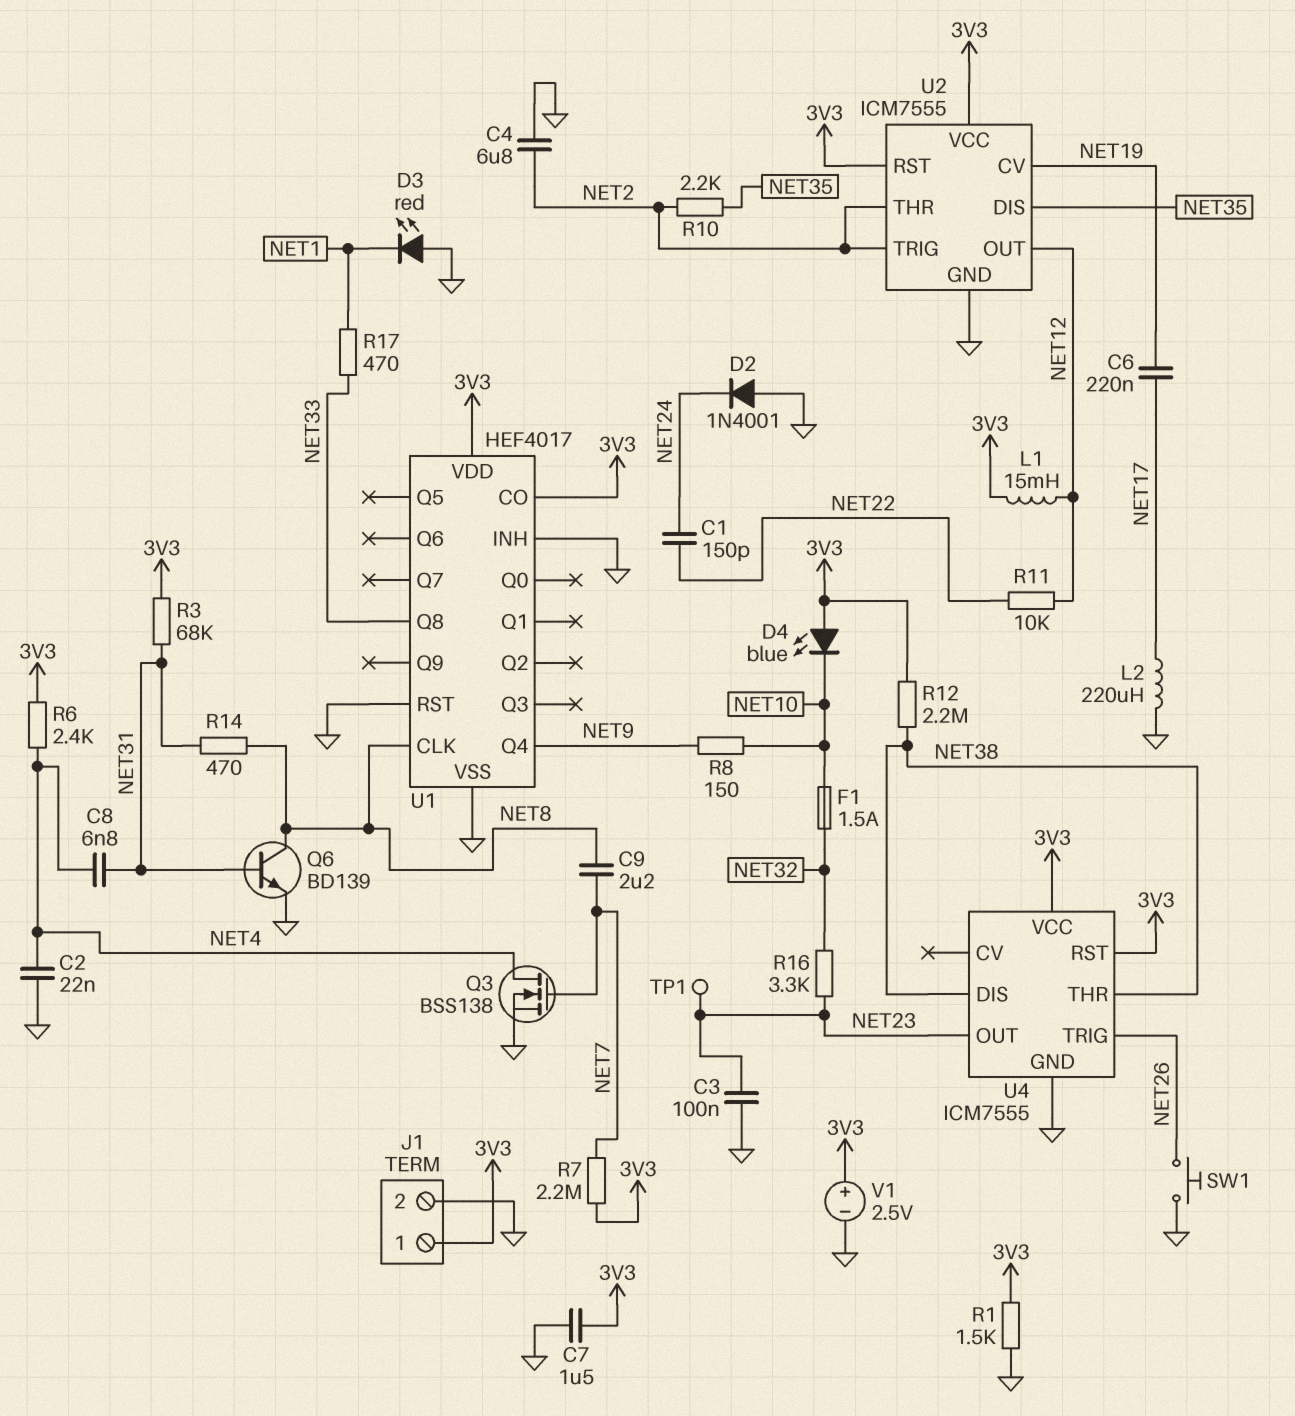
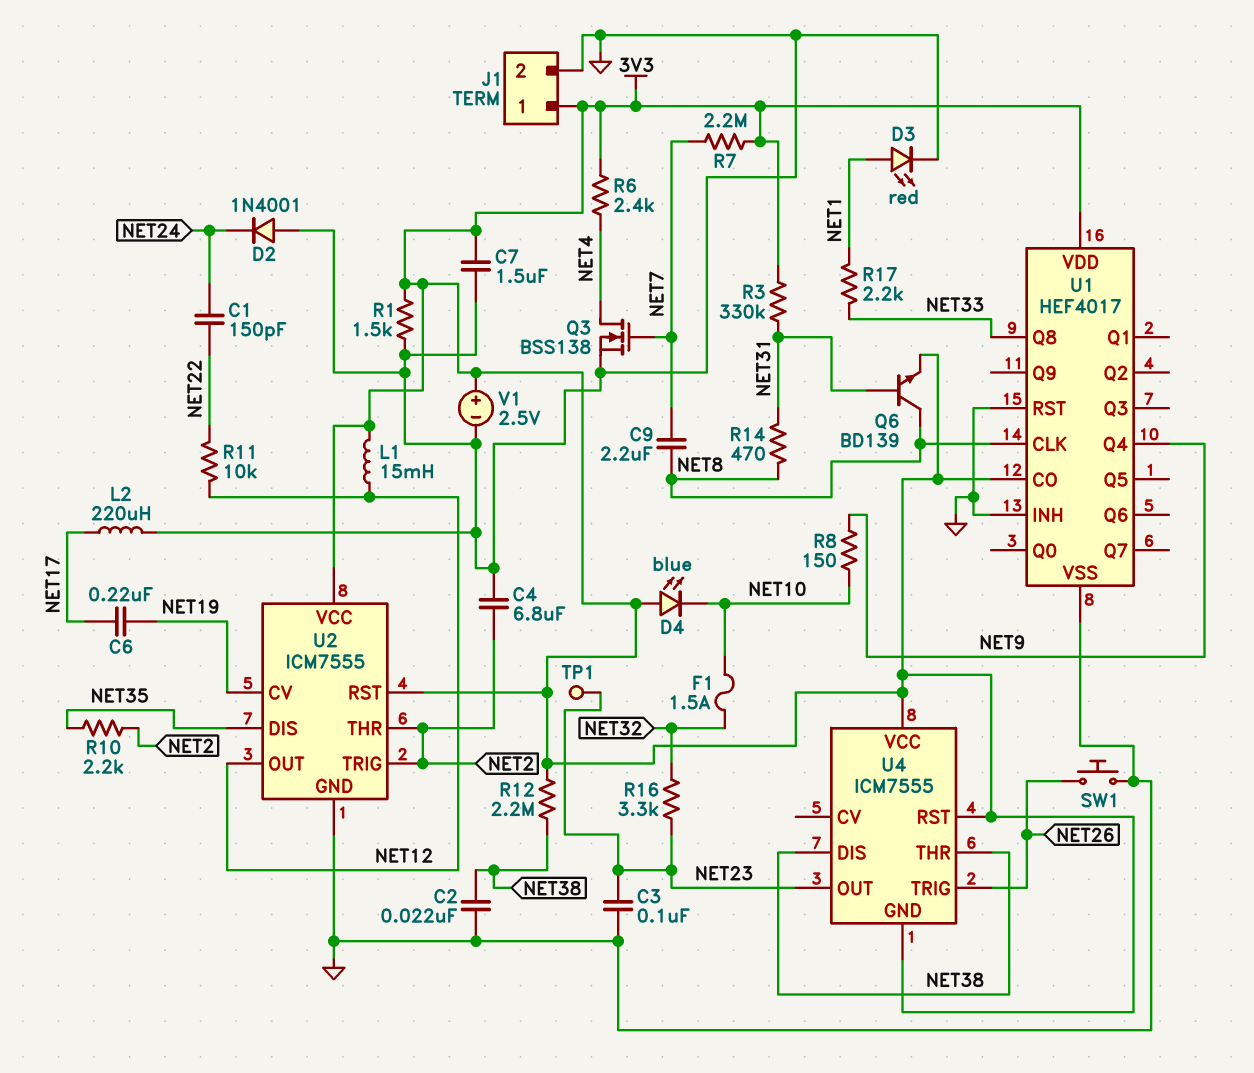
C2: 22nF (GND, NET4) -> 22nF (GND, NET38)
C8: 6.8nF (NET4, NET31) -> none
D3: LED red (A GND, K NET1) -> LED red (A NET1, K GND)
Q6: NPN BD139 (B NET31, C NET8, E GND) -> NPN BD139 (B NET31, C NET8, E 3V3)
R3: 68k (3V3, NET31) -> 330k (3V3, NET31)
R17: 470 (NET1, NET33) -> 2.2k (NET1, NET33)
U4 pin GND: GND -> 3V3

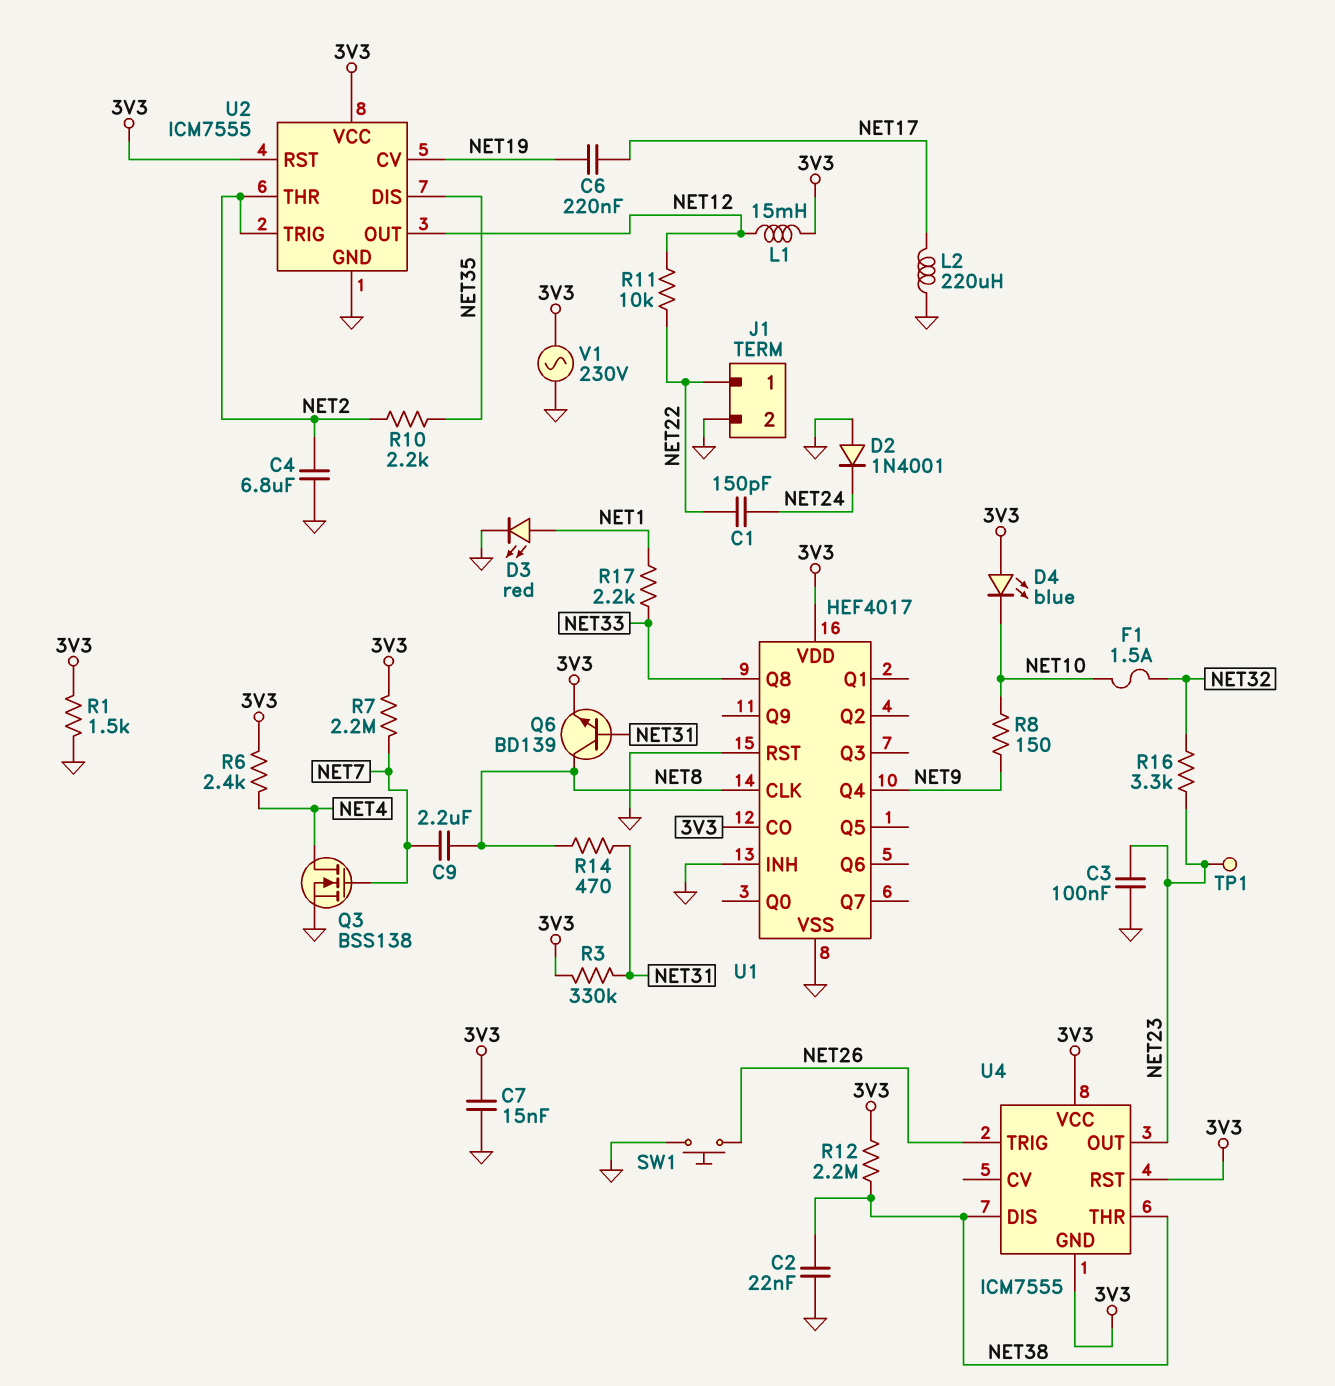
C7: 1.5uF (3V3, GND) -> 15nF (3V3, GND)
J1 pin 1: 3V3 -> NET22
V1: 2.5V (plus 3V3, minus GND) -> AC 230V (3V3, GND)

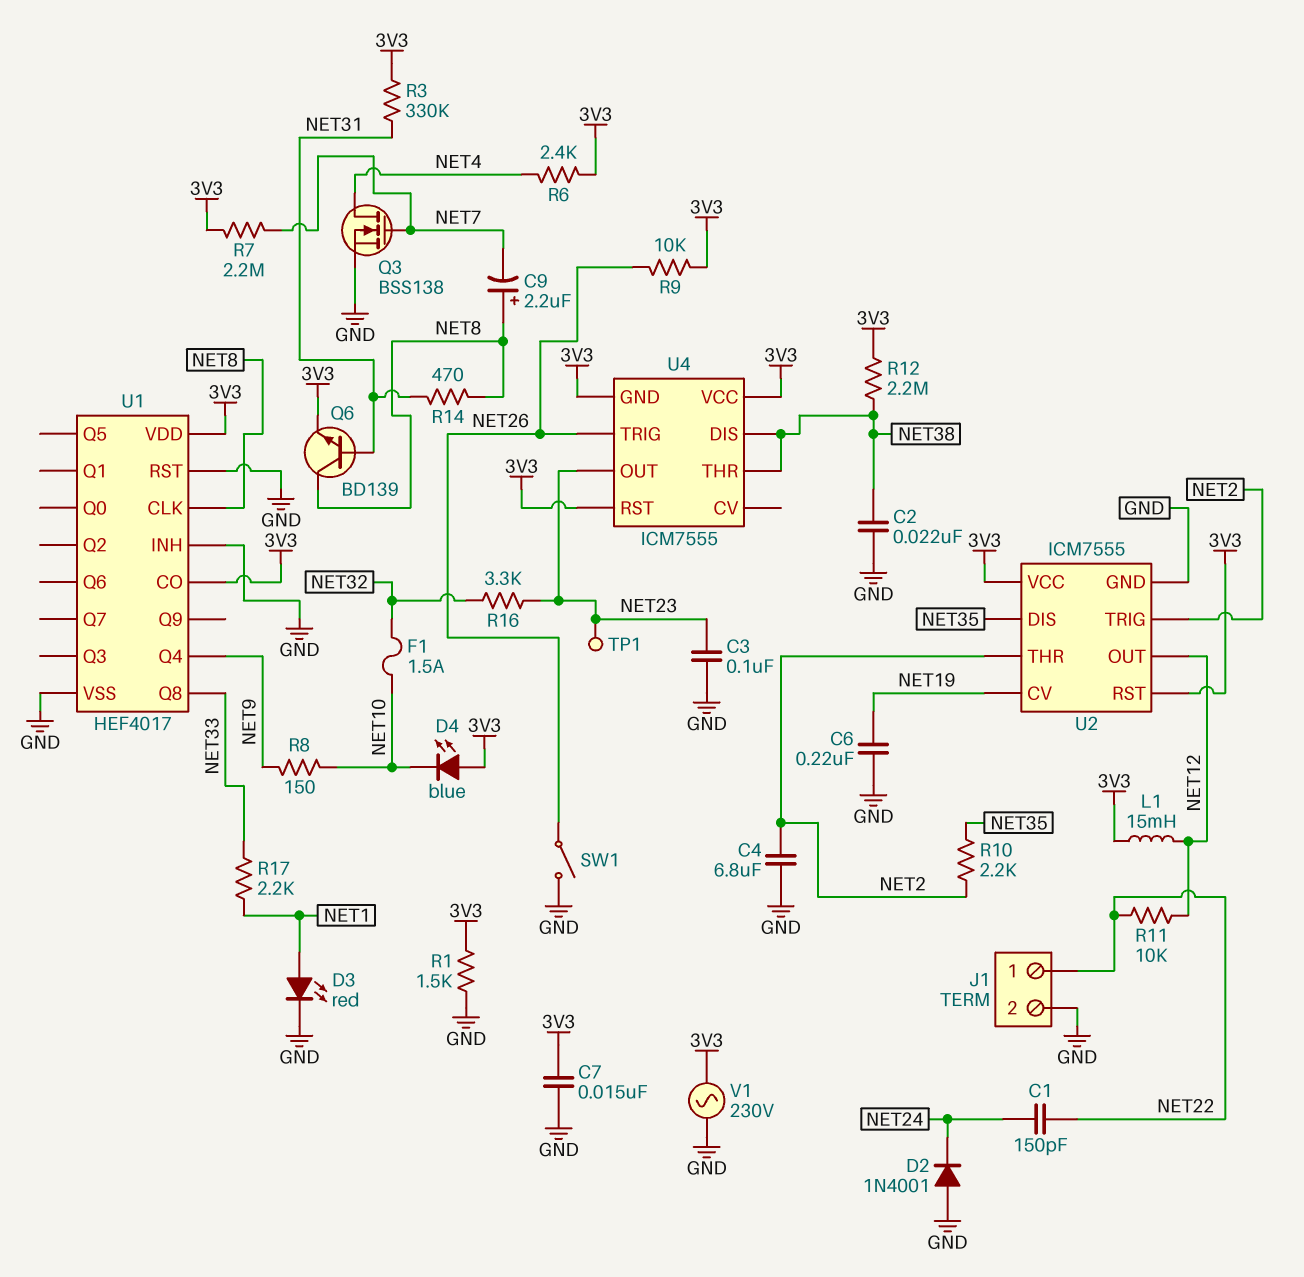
C6: 220nF (NET17, NET19) -> 220nF (GND, NET19)
C9: 2.2uF (NET7, NET8) -> 2.2uF (plus NET8, minus NET7)
L2: 220uH (GND, NET17) -> none
R9: none -> 10k (3V3, NET26)
SW1: button (GND, NET26) -> switch (GND, NET26)

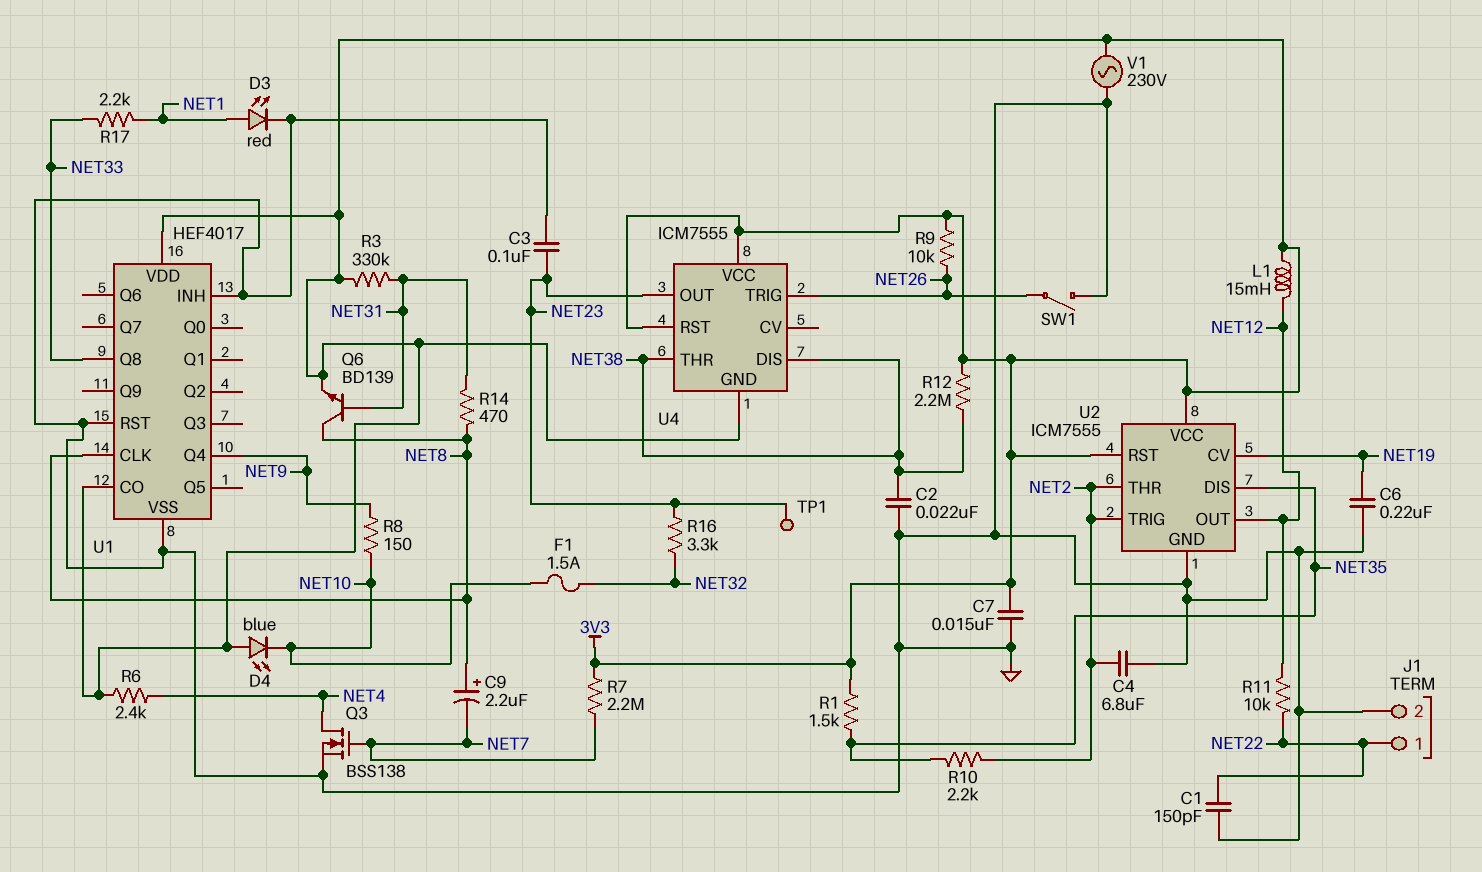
C1: 150pF (NET22, NET24) -> 150pF (GND, NET22)
D2: diode 1N4001 (A GND, K NET24) -> none
R1: 1.5k (3V3, GND) -> 1.5k (3V3, NET35)

